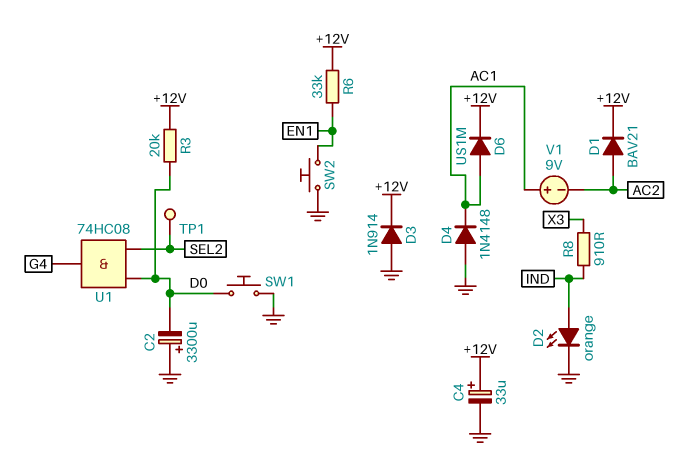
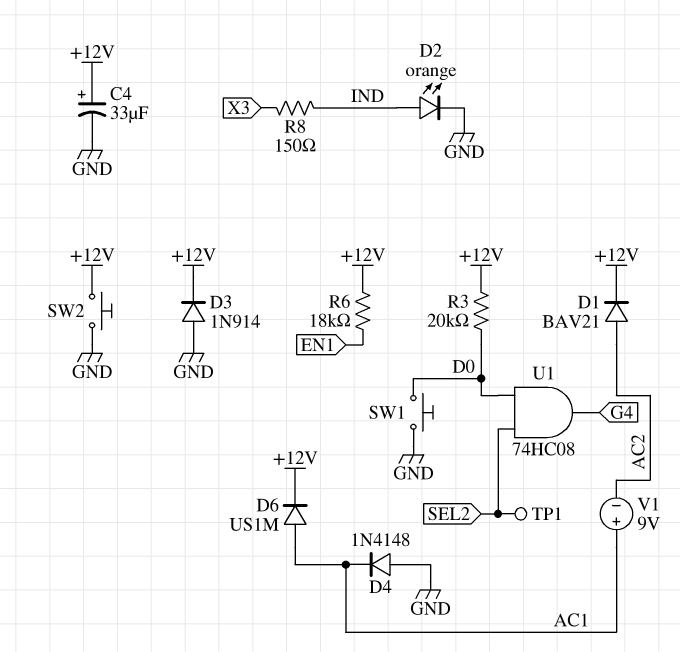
C2: 3300uF (plus GND, minus D0) -> none
R6: 33k (+12V, EN1) -> 18k (+12V, EN1)
R8: 910 (IND, X3) -> 150 (IND, X3)
SW2: button (EN1, GND) -> button (+12V, GND)

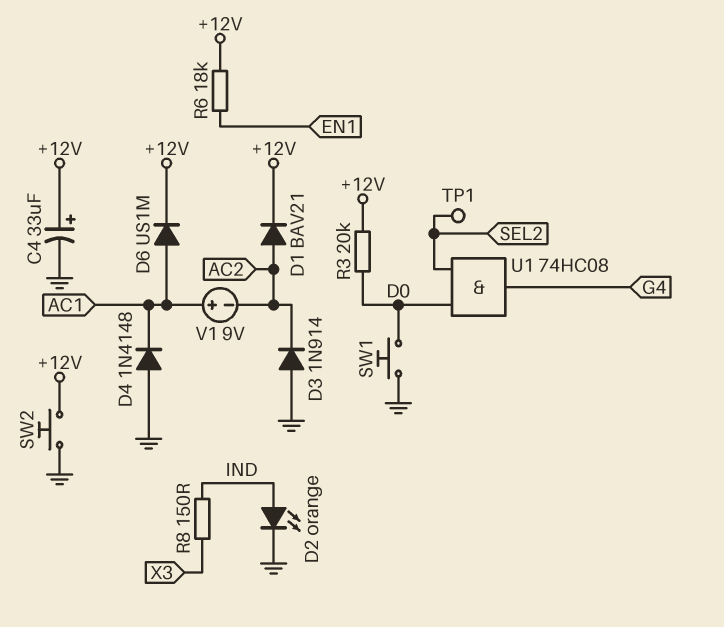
D3: diode 1N914 (A GND, K +12V) -> diode 1N914 (A GND, K AC2)

